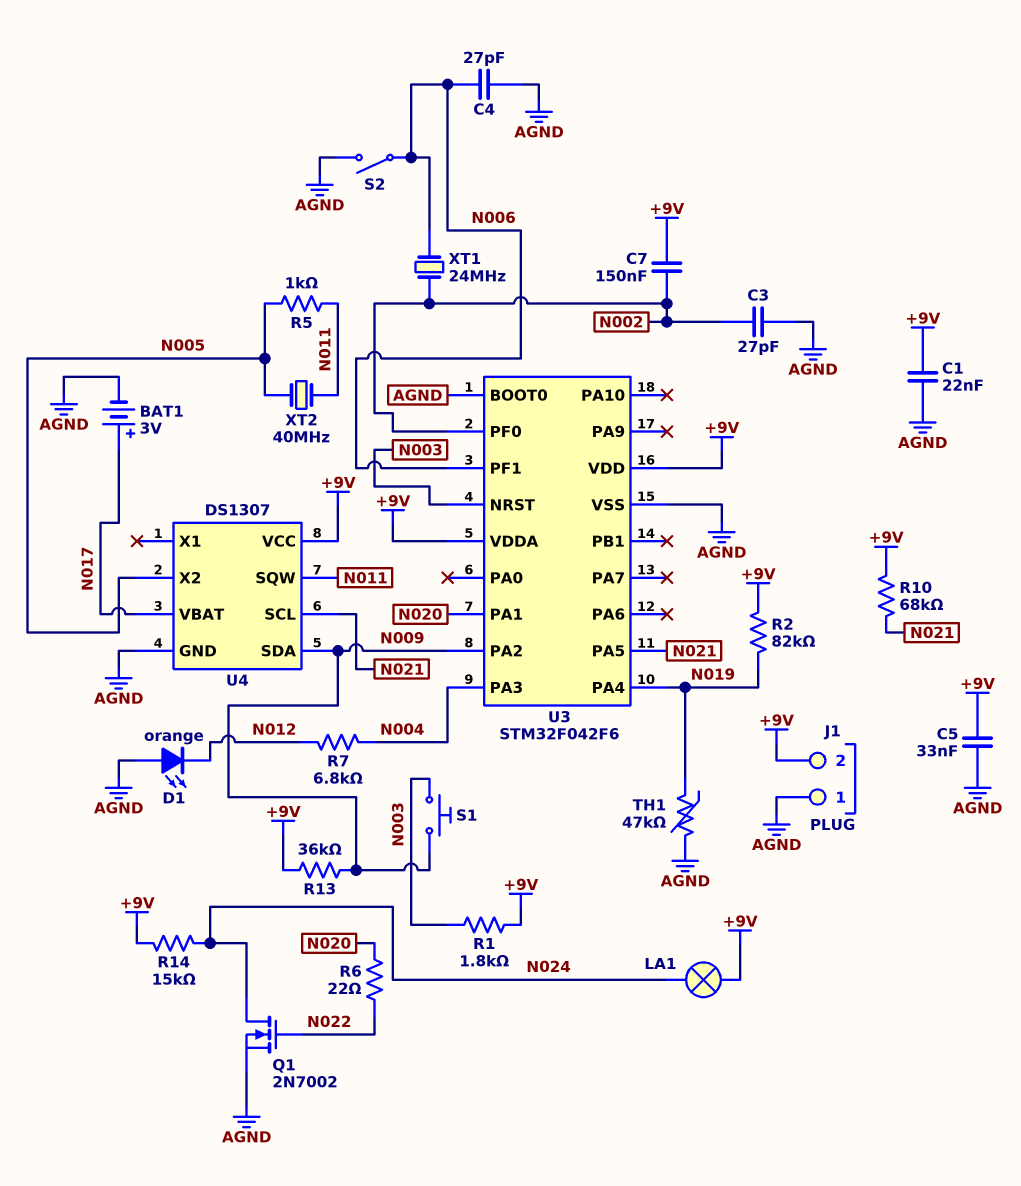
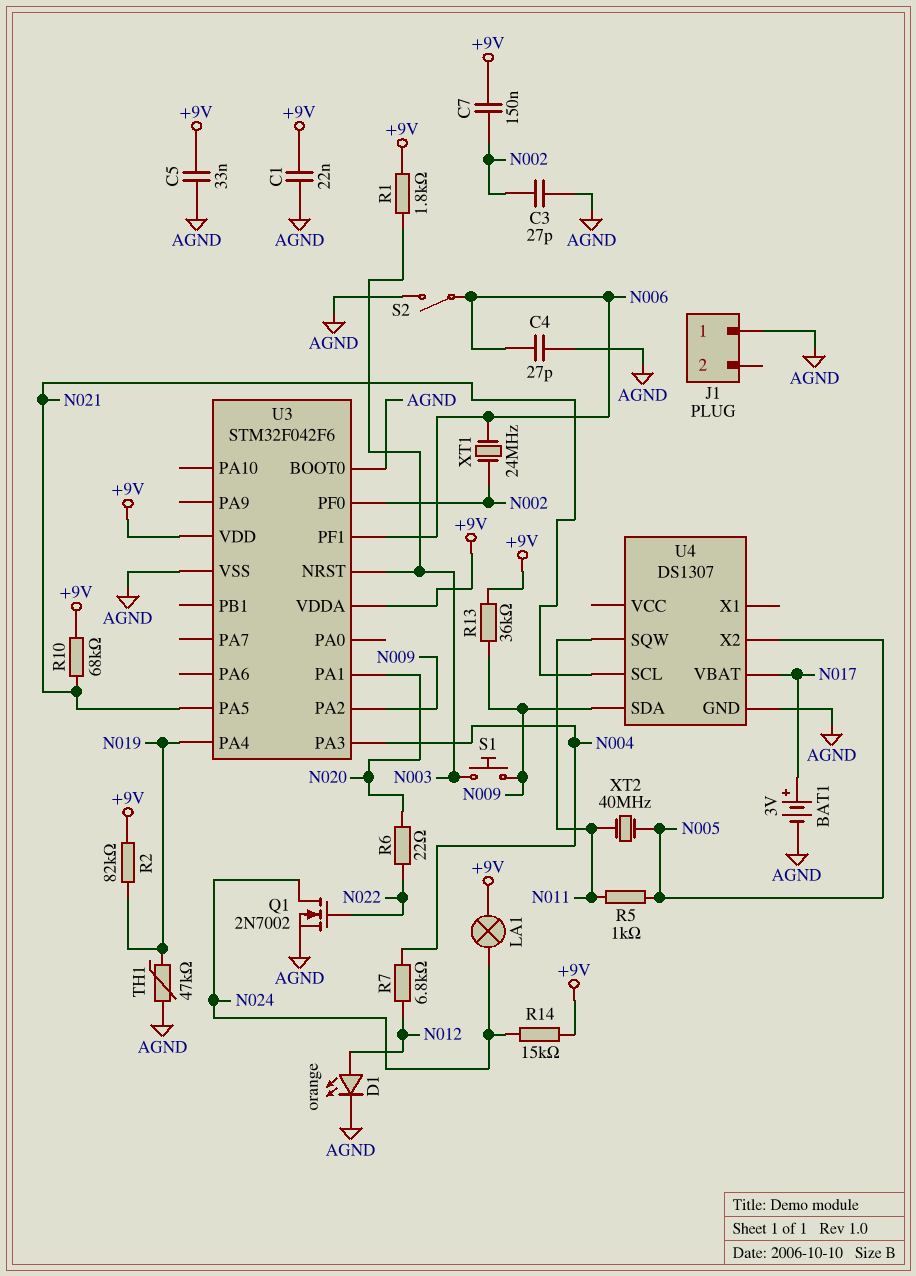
D1: LED orange (A AGND, K N012) -> LED orange (A N012, K AGND)
J1 pin 2: +9V -> none
U4 pin VCC: +9V -> none

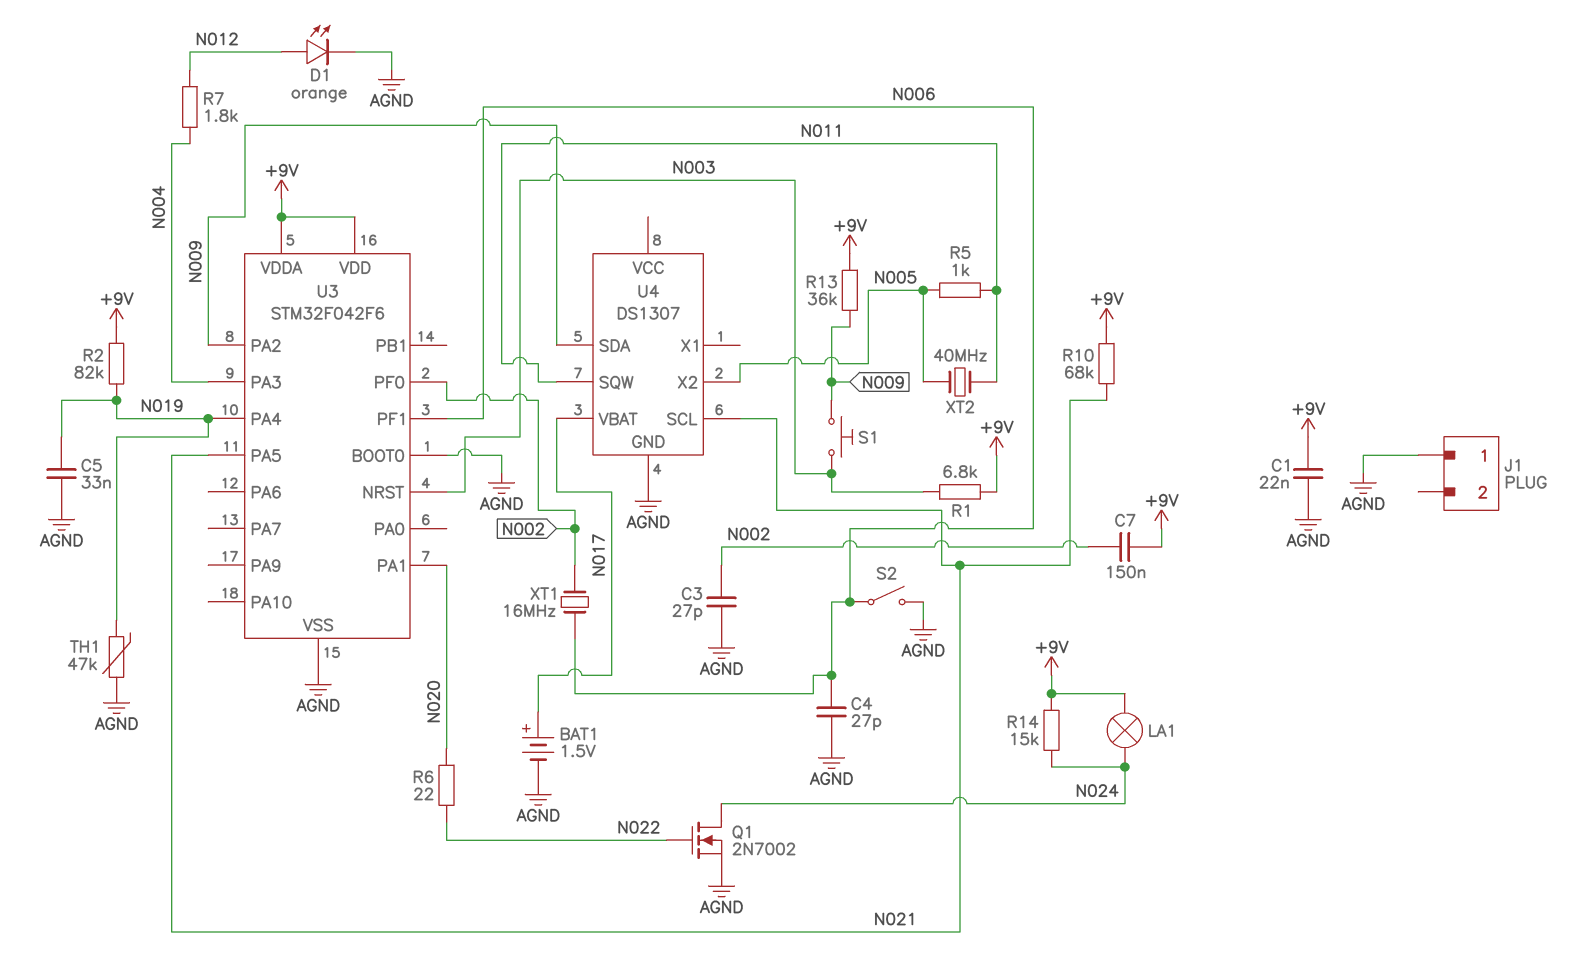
BAT1: 3V (plus N017, minus AGND) -> 1.5V (plus N017, minus AGND)
C5: 33nF (+9V, AGND) -> 33nF (AGND, N019)
R1: 1.8k (+9V, N003) -> 6.8k (+9V, N003)
R7: 6.8k (N004, N012) -> 1.8k (N004, N012)
XT1: 24MHz (N002, N006) -> 16MHz (N002, N006)

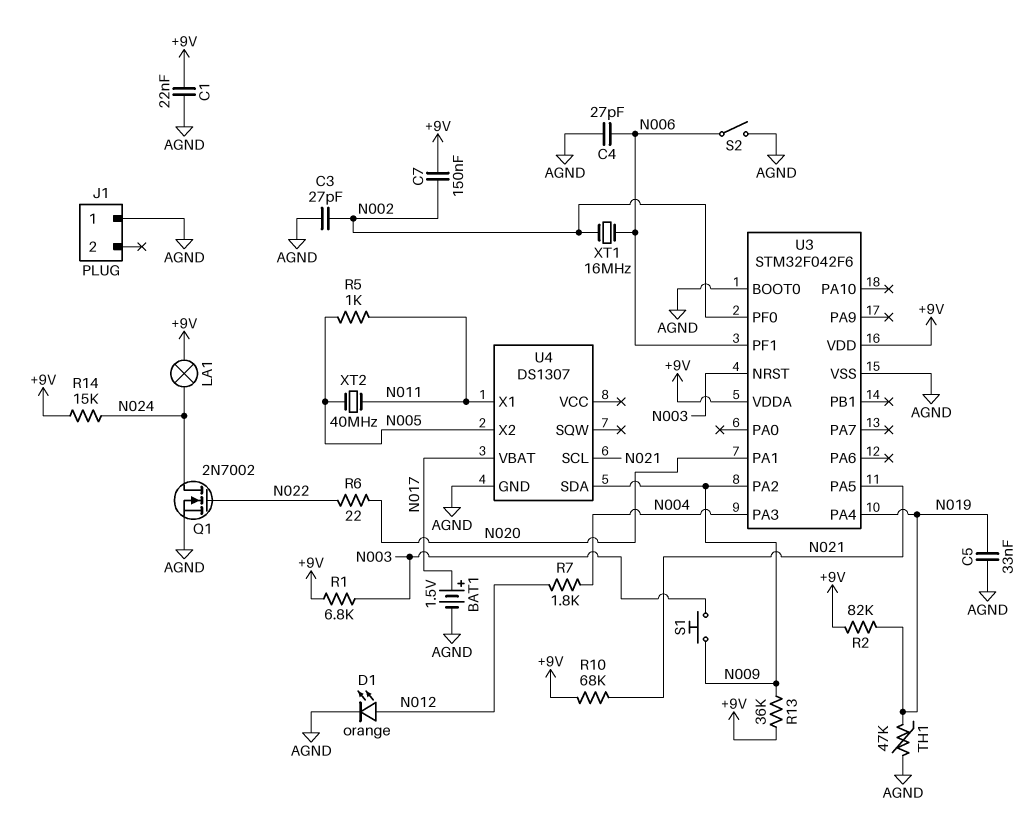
U4 pin SQW: N011 -> none
U4 pin X1: none -> N011

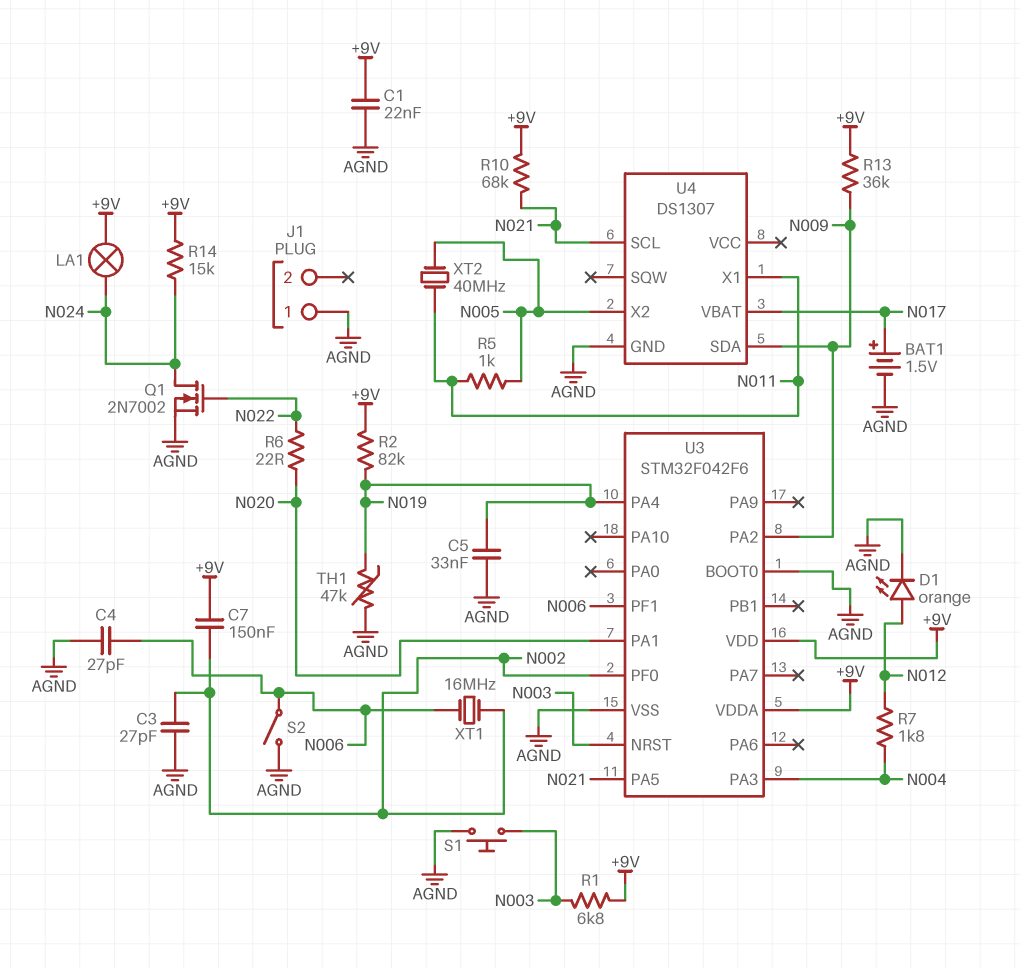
S1: button (N003, N009) -> button (AGND, N003)

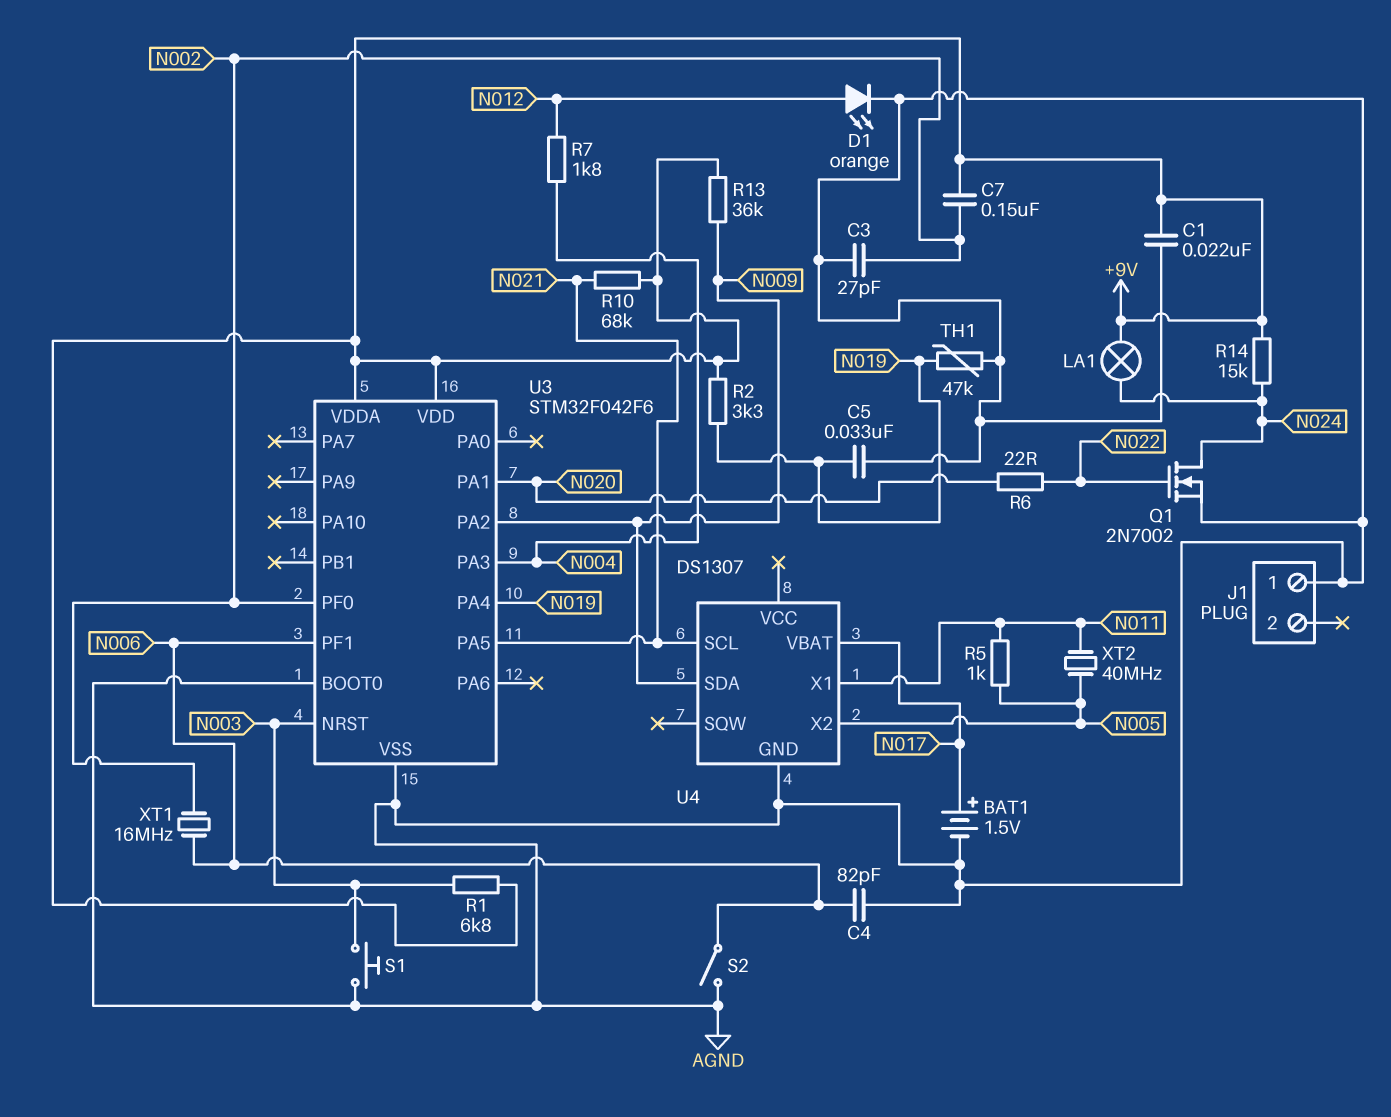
C4: 27pF (AGND, N006) -> 82pF (AGND, N006)
R2: 82k (+9V, N019) -> 3.3k (+9V, N019)

